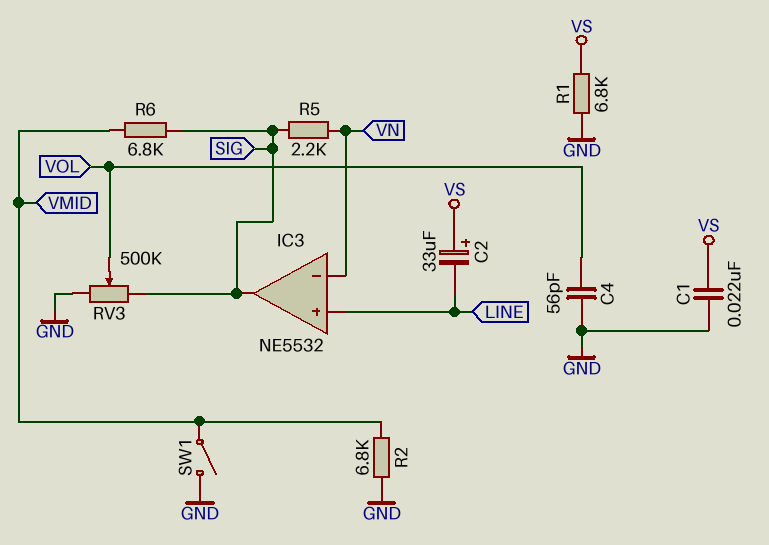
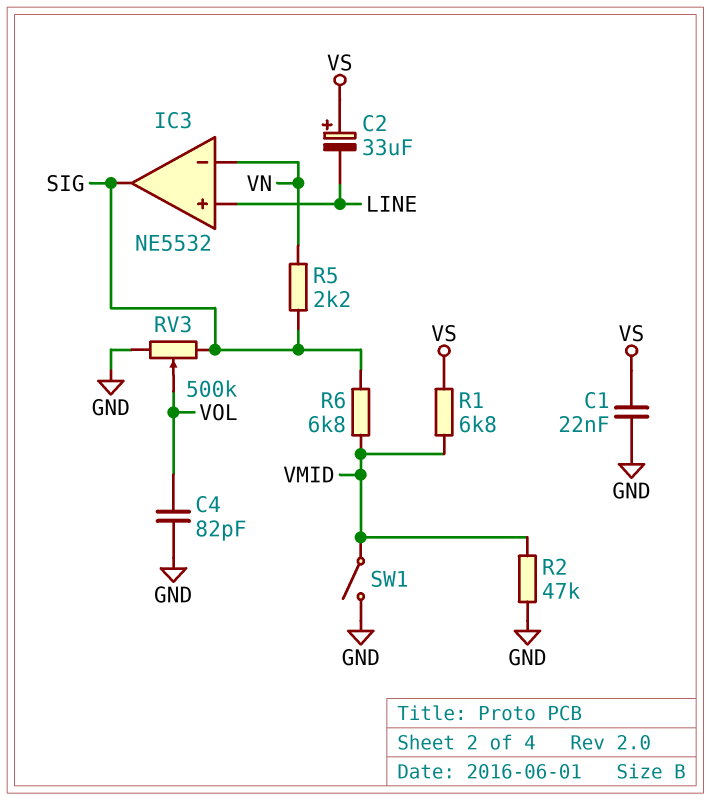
C4: 56pF (GND, VOL) -> 82pF (GND, VOL)
R1: 6.8k (GND, VS) -> 6.8k (VMID, VS)
R2: 6.8k (GND, VMID) -> 47k (GND, VMID)

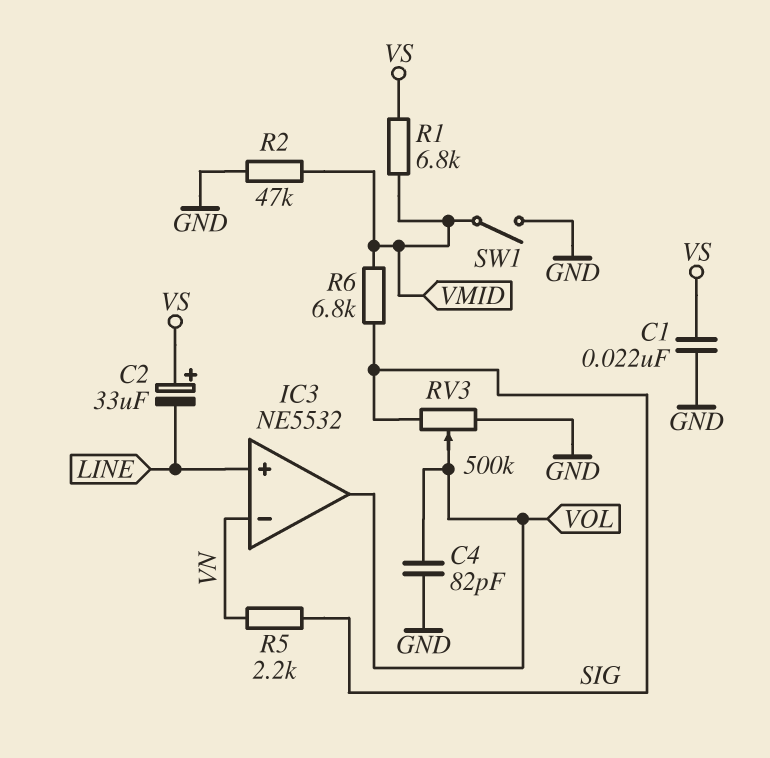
IC3 pin out: SIG -> VOL

